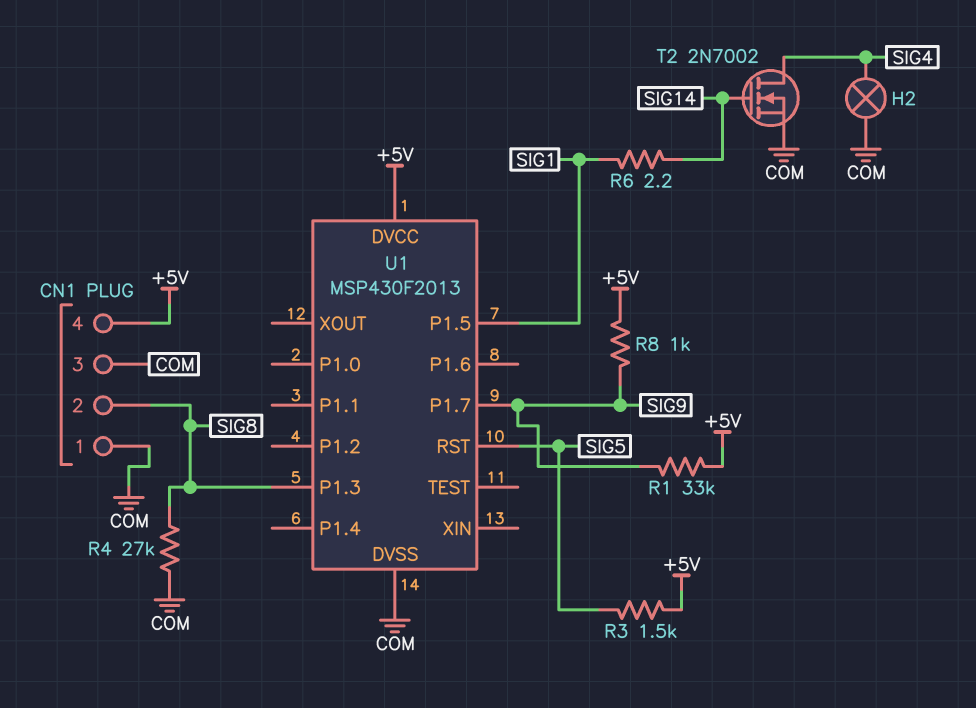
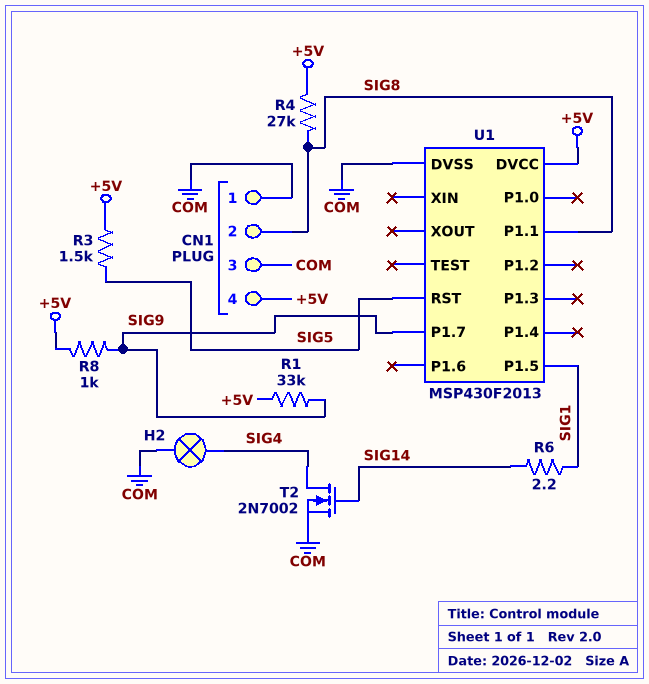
R4: 27k (COM, SIG8) -> 27k (+5V, SIG8)
U1 pin P1.1: none -> SIG8
U1 pin P1.3: SIG8 -> none

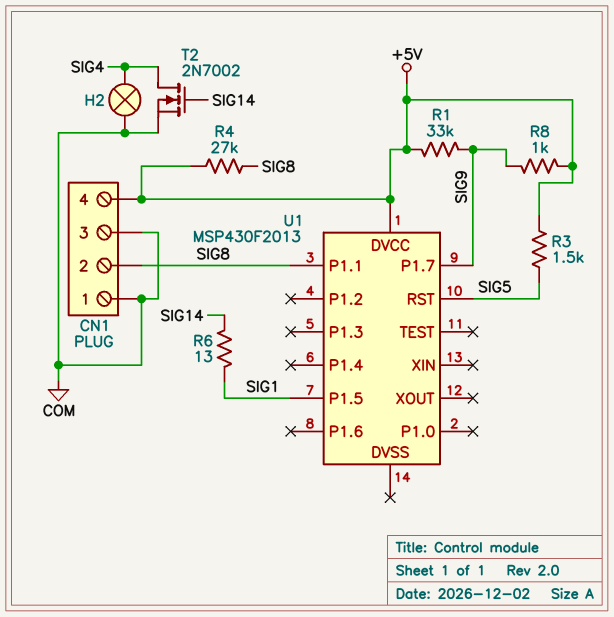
R6: 2.2 (SIG1, SIG14) -> 13 (SIG1, SIG14)
U1 pin DVSS: COM -> none

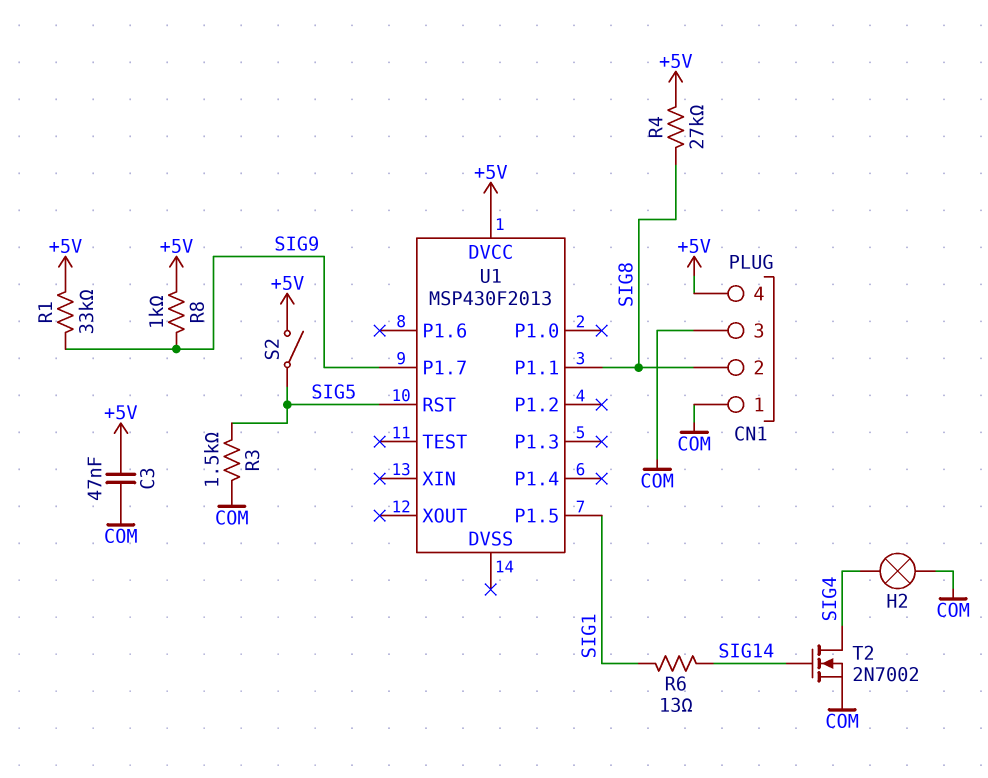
C3: none -> 47nF (+5V, COM)
R3: 1.5k (+5V, SIG5) -> 1.5k (COM, SIG5)
S2: none -> switch (+5V, SIG5)

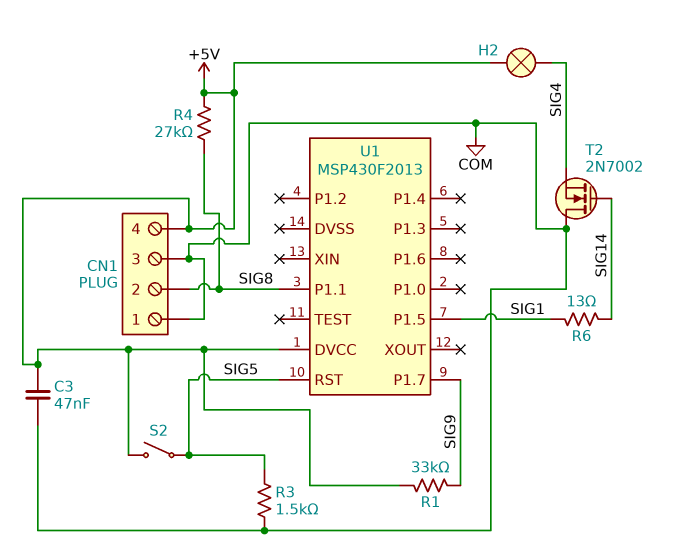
H2: lamp (COM, SIG4) -> lamp (+5V, SIG4)
R8: 1k (+5V, SIG9) -> none
T2: NMOS 2N7002 (G SIG14, D SIG4, S COM) -> NMOS 2N7002 (G SIG14, D COM, S SIG4)

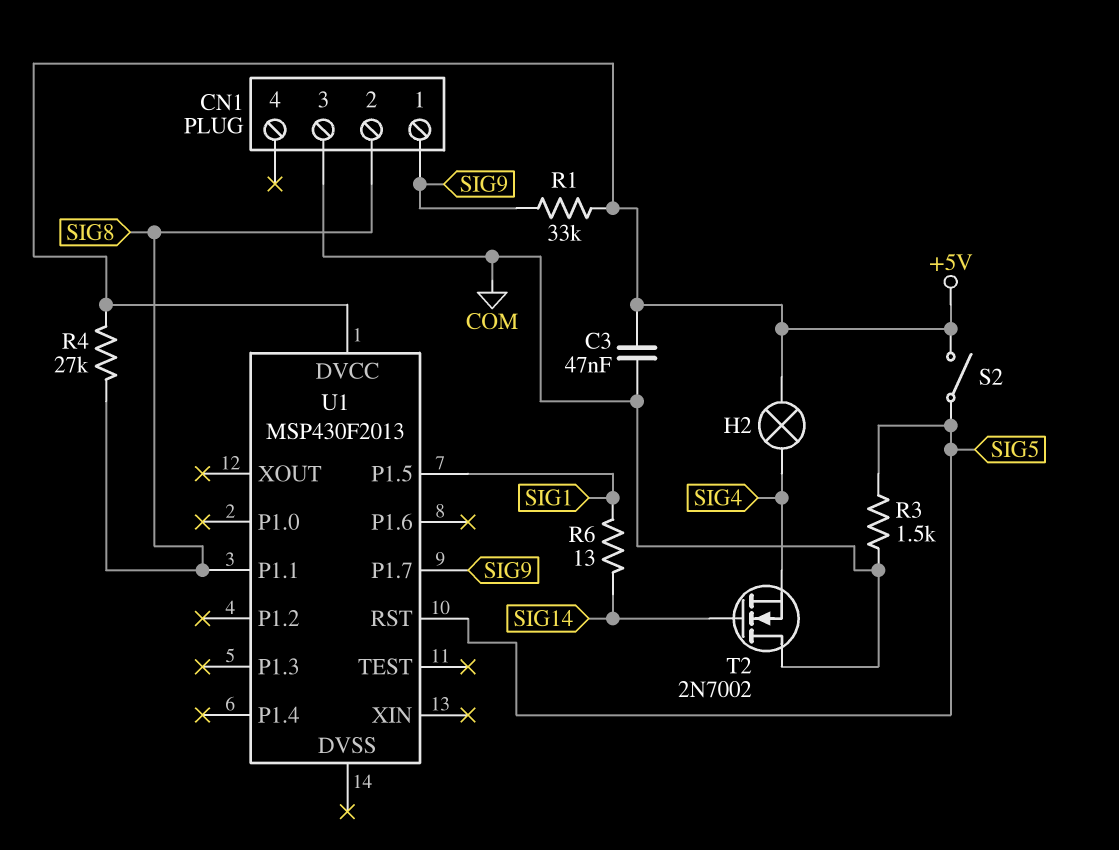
CN1 pin 1: COM -> SIG9
CN1 pin 4: +5V -> none

